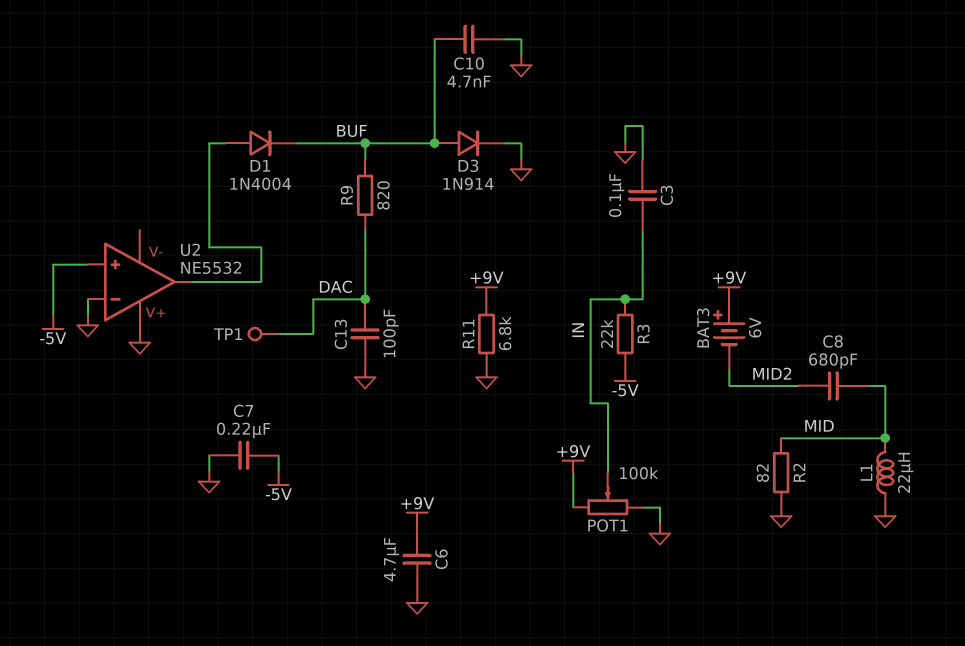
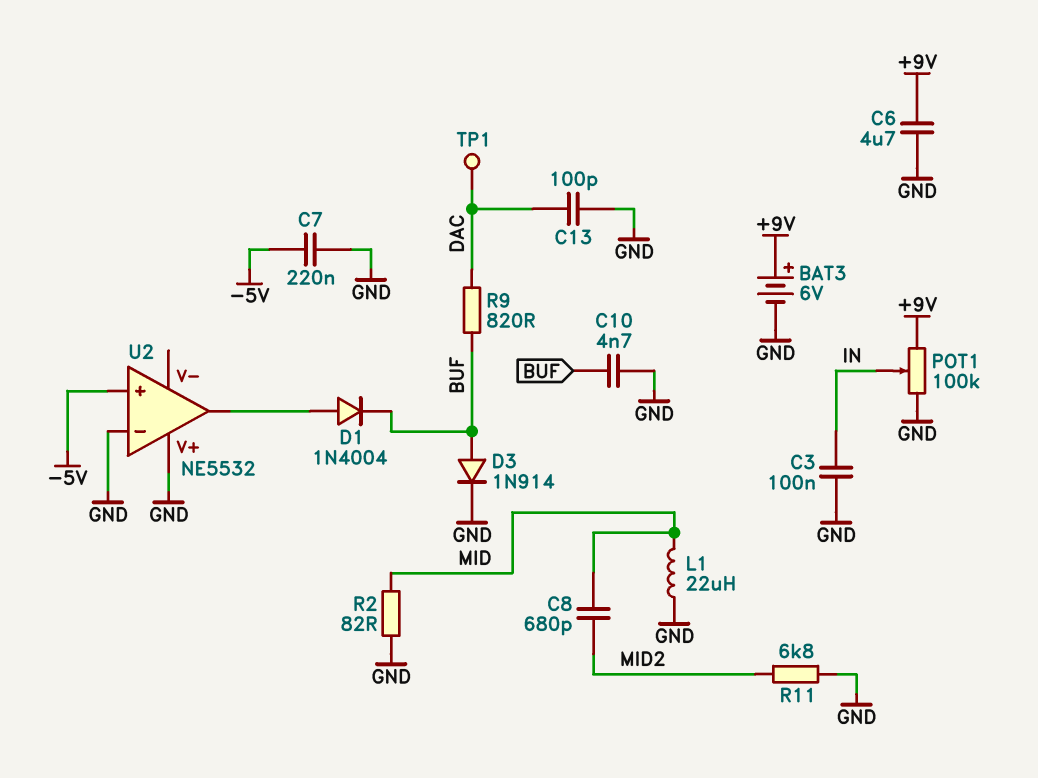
BAT3: 6V (plus +9V, minus MID2) -> 6V (plus +9V, minus GND)
R3: 22k (-5V, IN) -> none
R11: 6.8k (+9V, GND) -> 6.8k (GND, MID2)

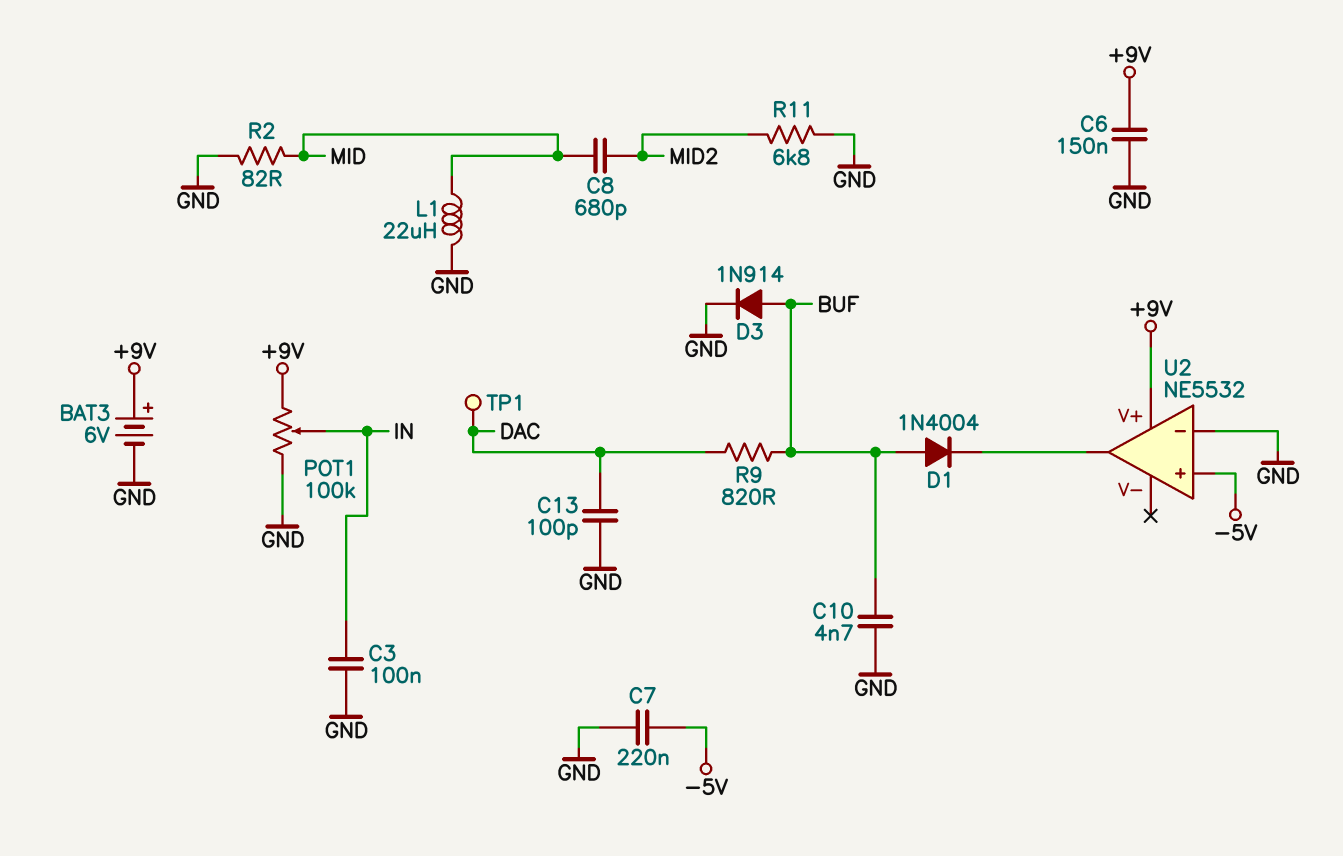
C6: 4.7uF (+9V, GND) -> 150nF (+9V, GND)
D1: diode 1N4004 (A U2/out, K BUF) -> diode 1N4004 (A BUF, K U2/out)
U2 pin V+: GND -> +9V

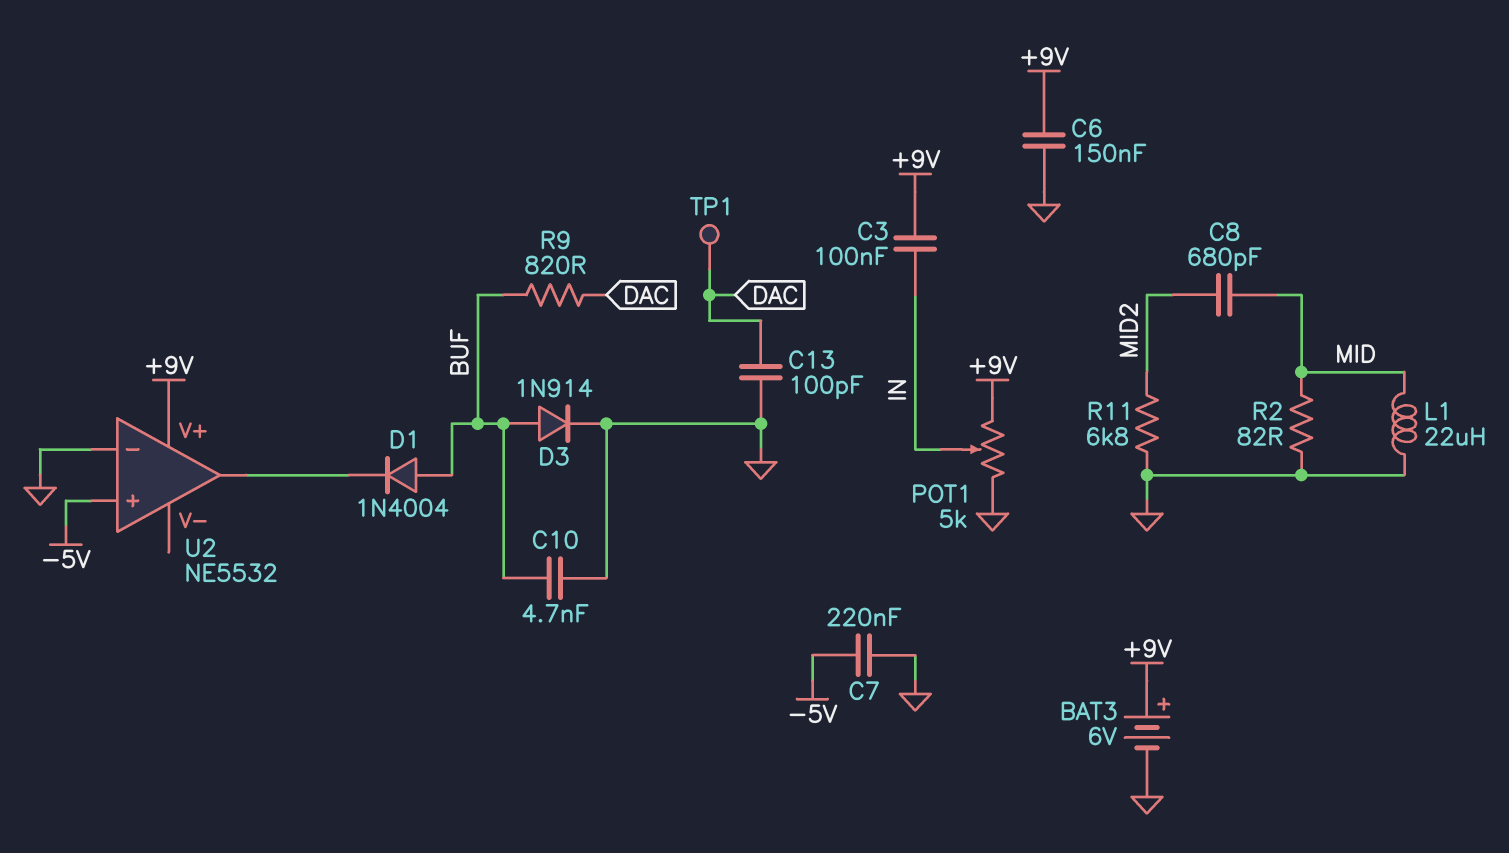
C3: 100nF (GND, IN) -> 100nF (+9V, IN)
POT1: 100k (+9V, GND, wiper IN) -> 5k (+9V, GND, wiper IN)

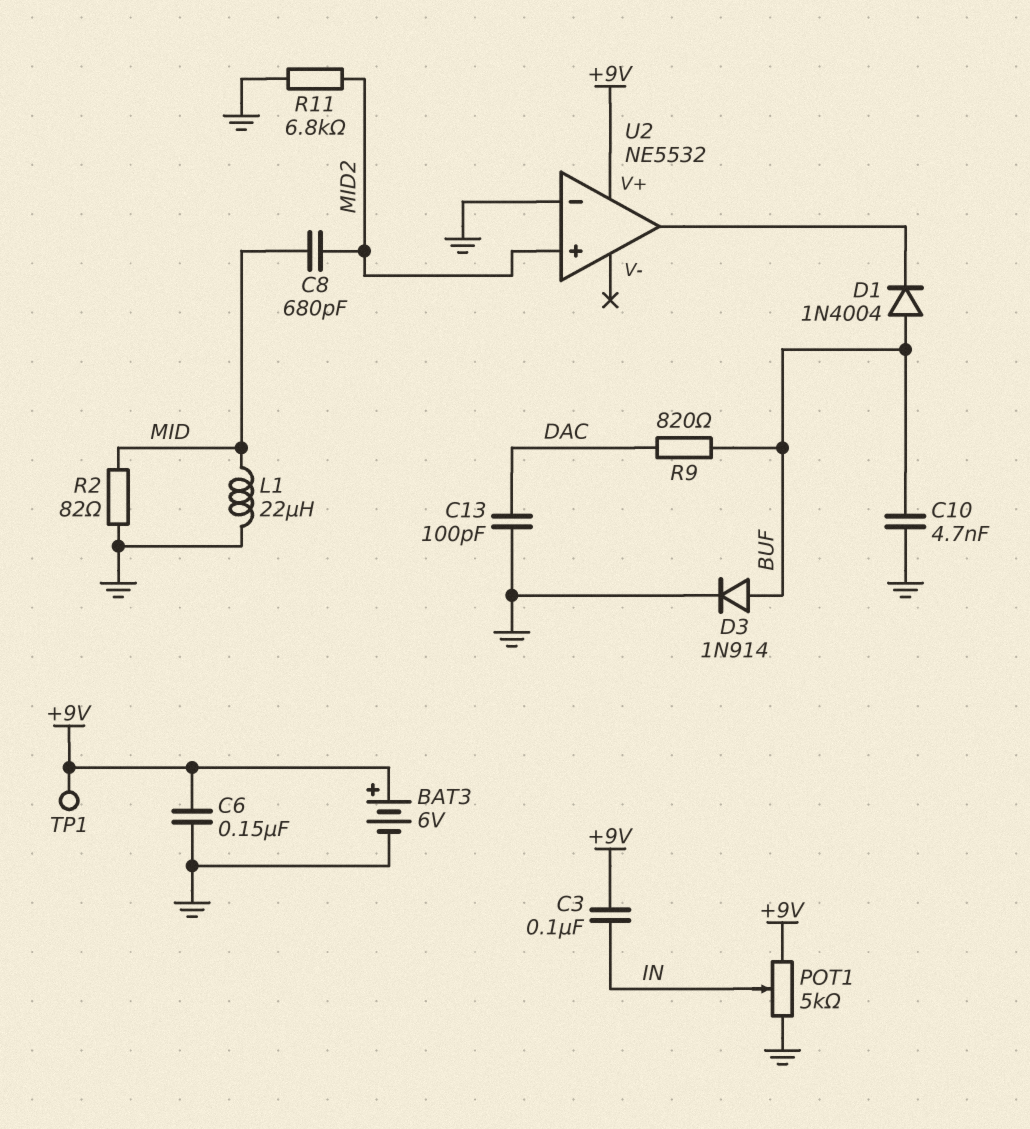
C7: 220nF (-5V, GND) -> none
TP1: test point (DAC) -> test point (+9V)
U2 pin in+: -5V -> MID2

